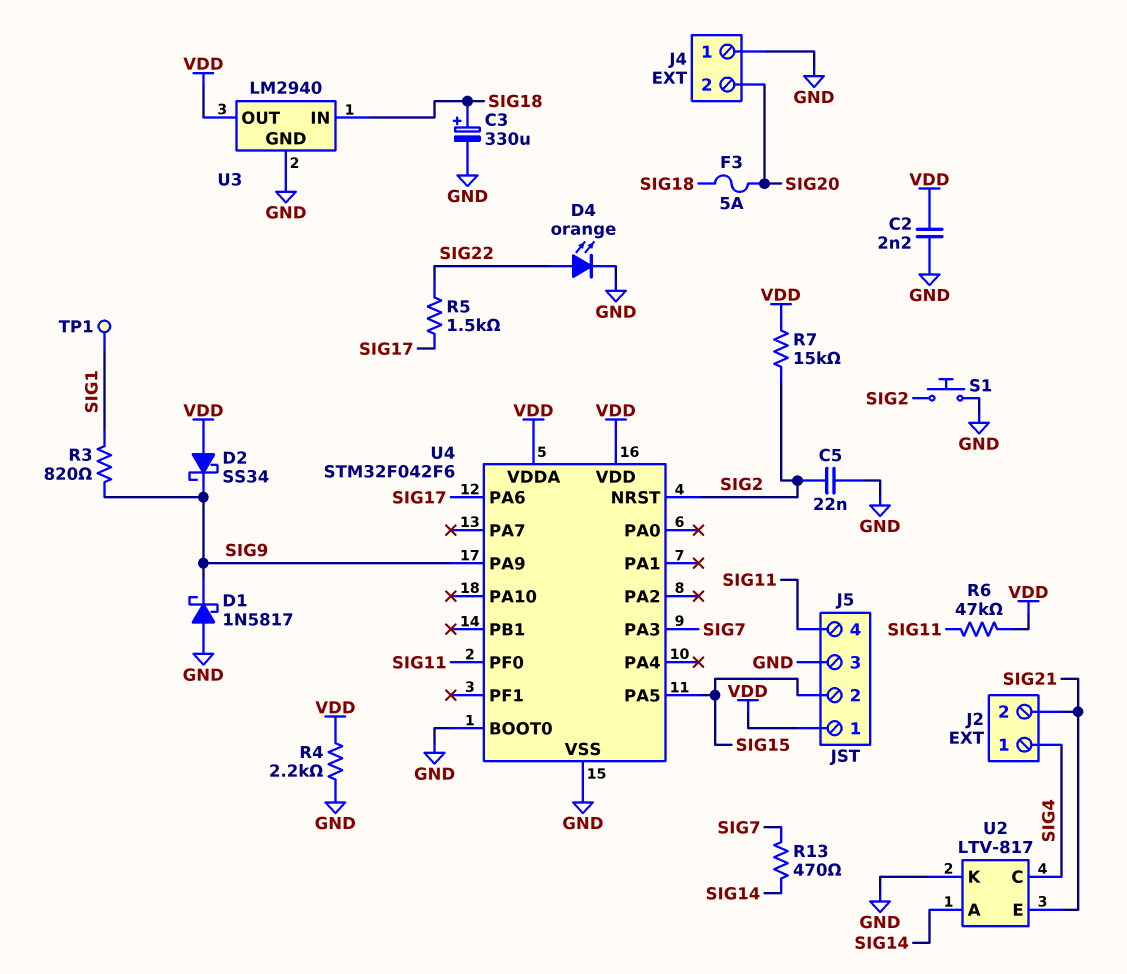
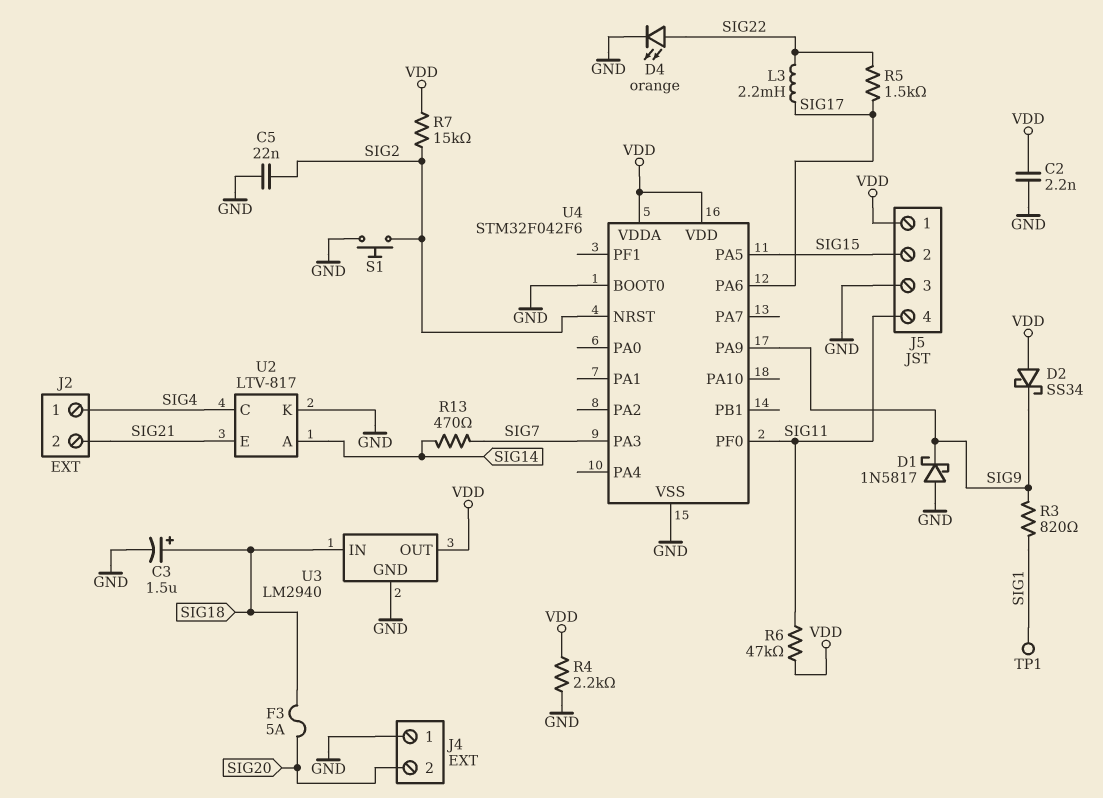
C3: 330uF (plus SIG18, minus GND) -> 1.5uF (plus SIG18, minus GND)
L3: none -> 2.2mH (SIG17, SIG22)

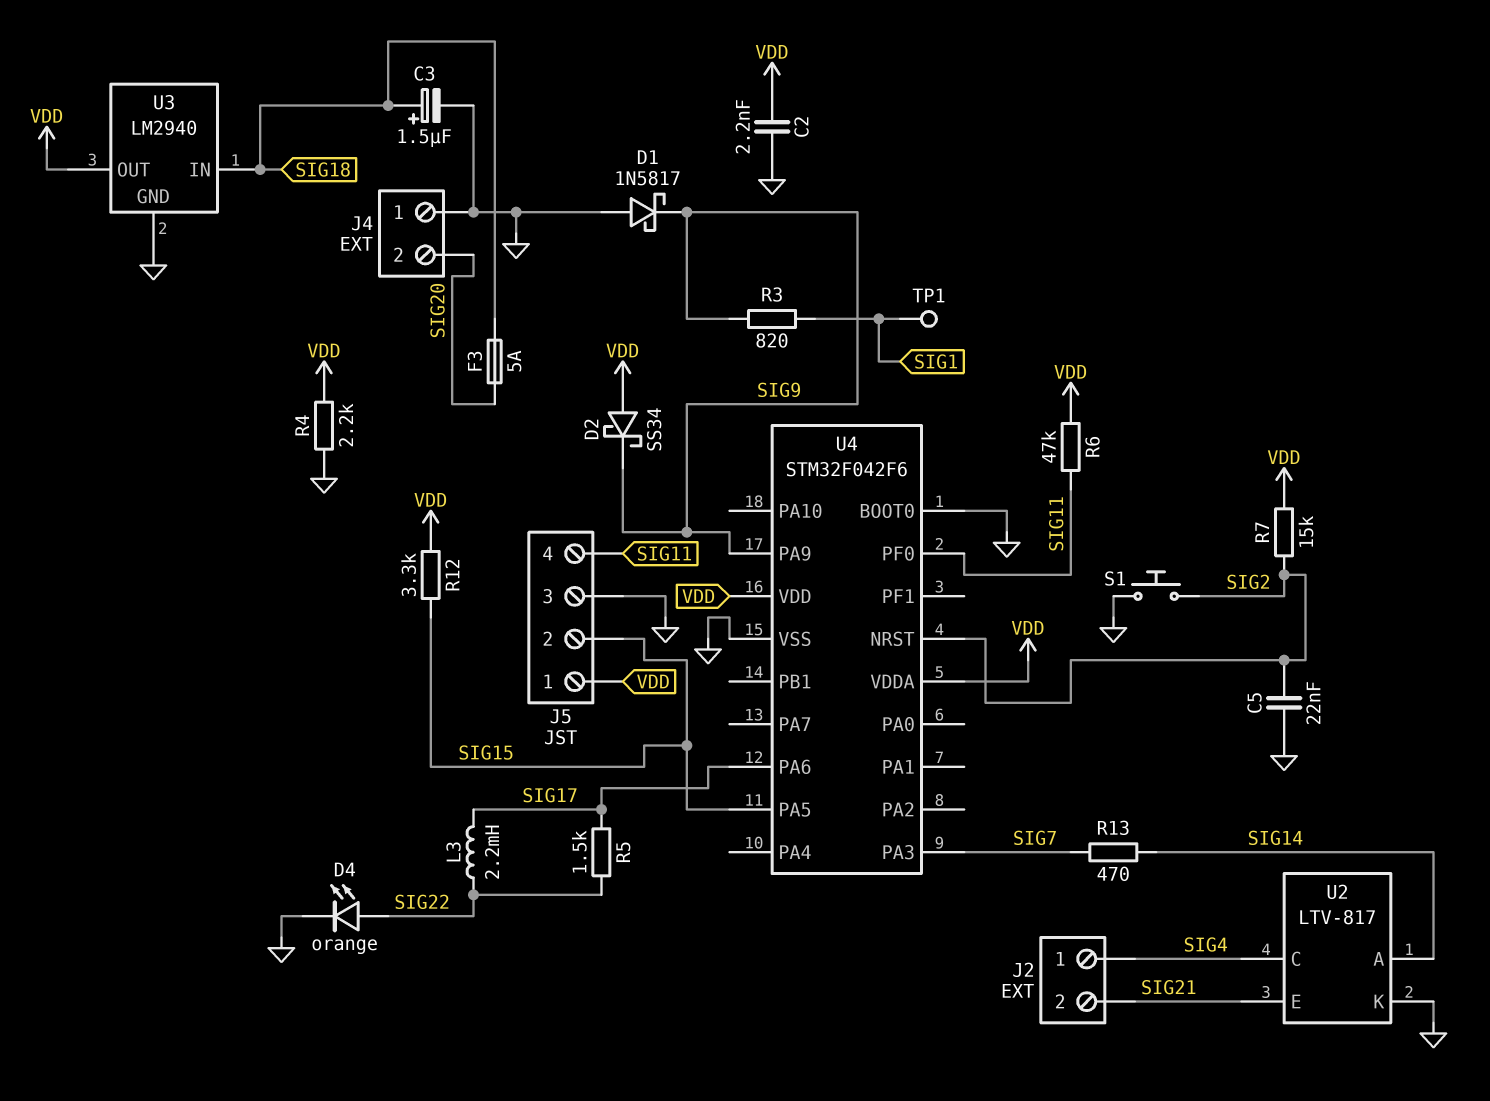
R12: none -> 3.3k (SIG15, VDD)

